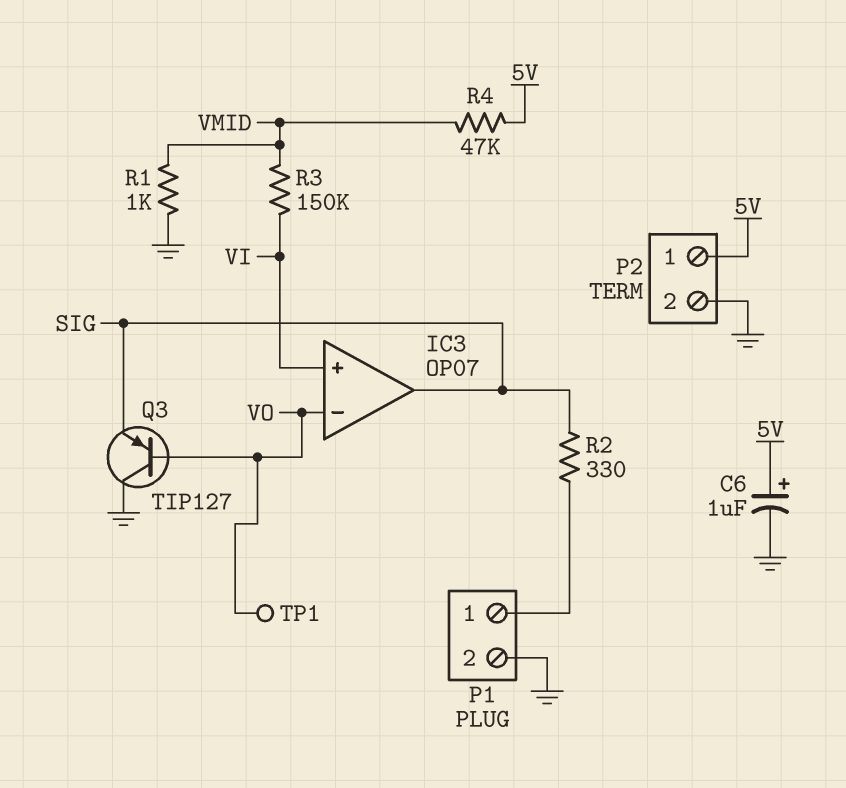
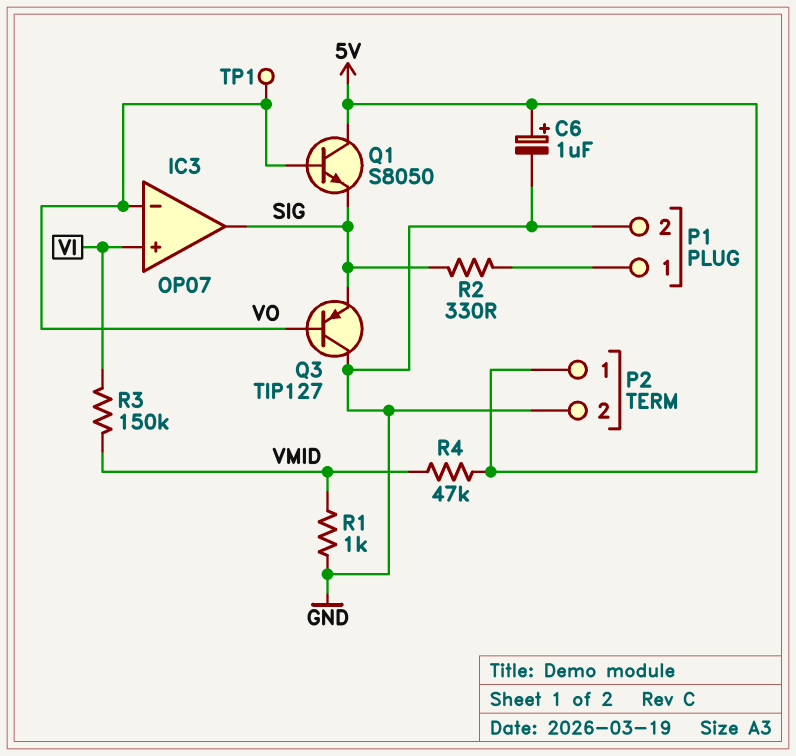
Q1: none -> NPN S8050 (B VO, C 5V, E SIG)

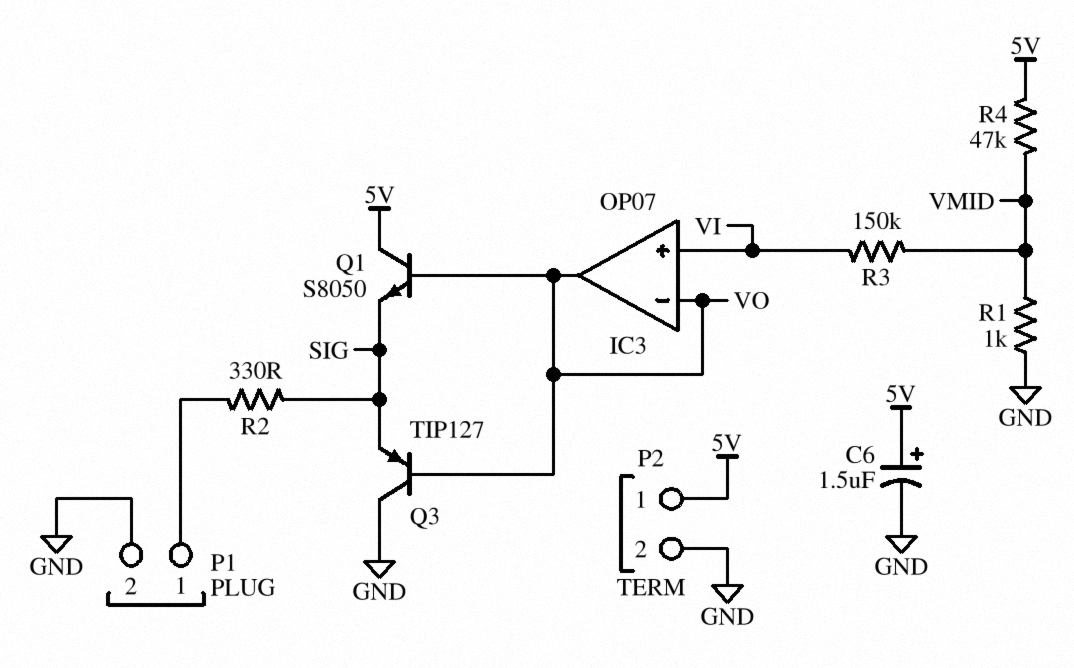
C6: 1uF (plus 5V, minus GND) -> 1.5uF (plus 5V, minus GND)
IC3 pin out: SIG -> VO
TP1: test point (VO) -> none

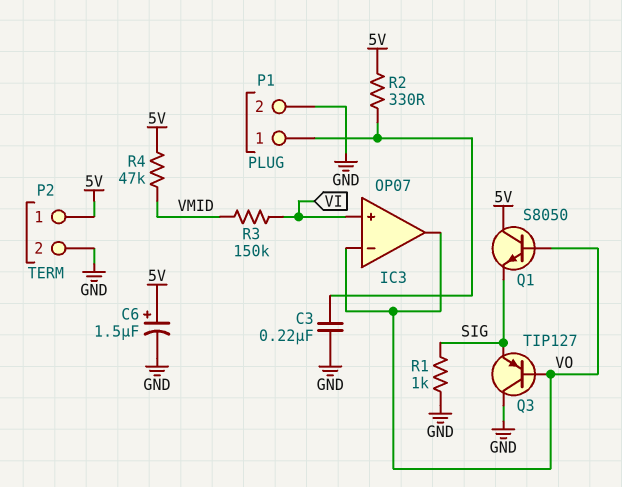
C3: none -> 220nF (GND, P1/1)
R1: 1k (GND, VMID) -> 1k (GND, SIG)
R2: 330 (P1/1, SIG) -> 330 (5V, P1/1)

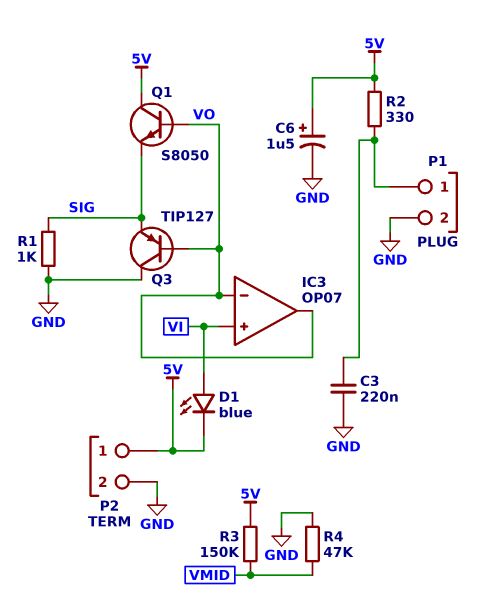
D1: none -> LED blue (A VI, K 5V)
R3: 150k (VI, VMID) -> 150k (5V, VMID)
R4: 47k (5V, VMID) -> 47k (GND, VMID)

